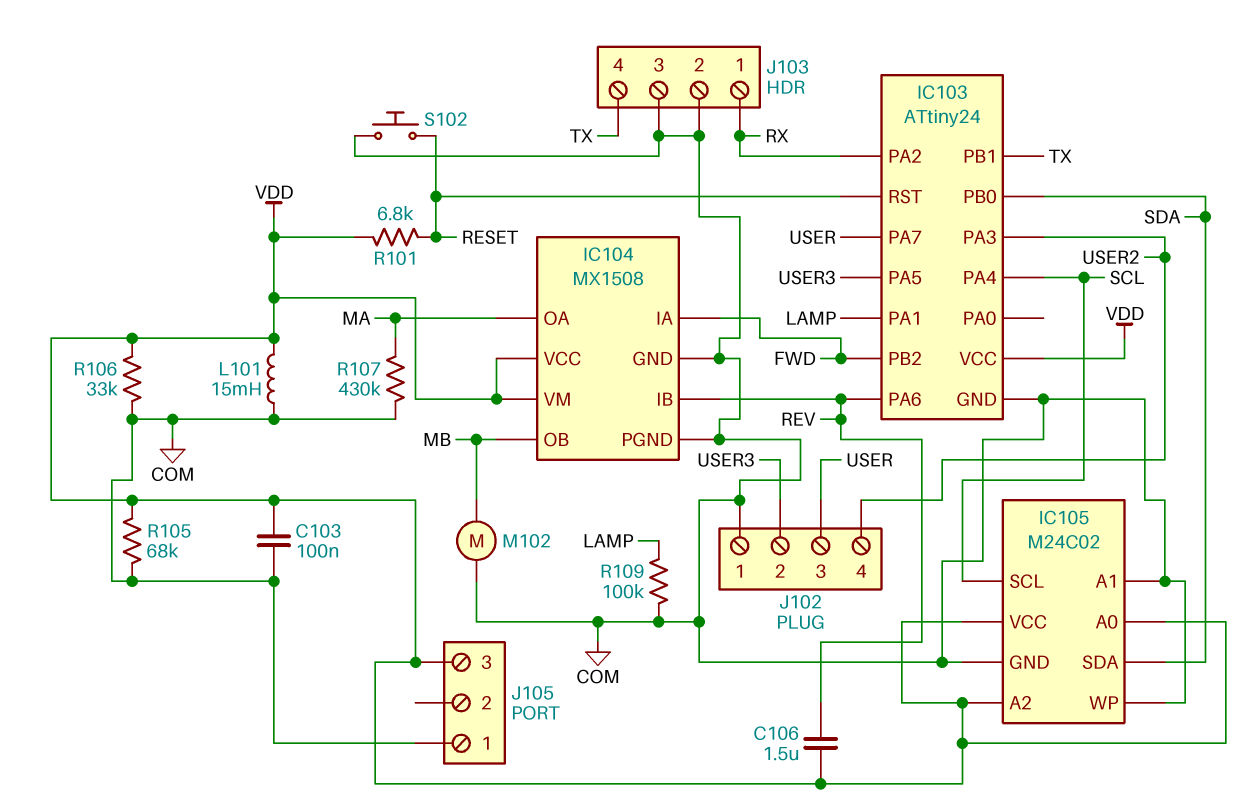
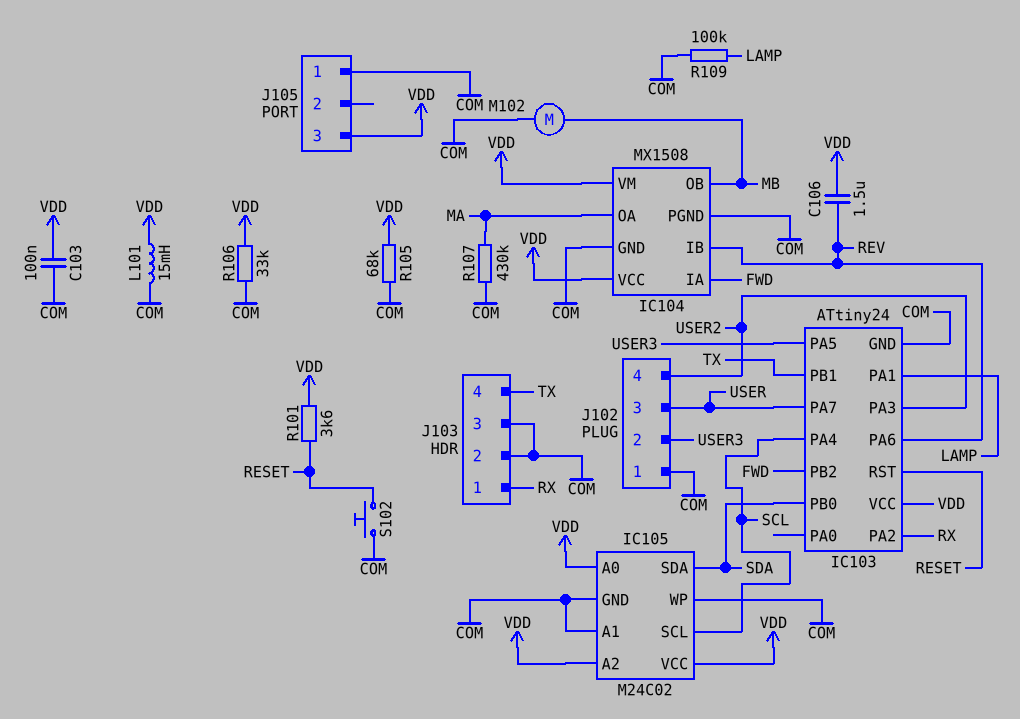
R101: 6.8k (RESET, VDD) -> 3.6k (RESET, VDD)

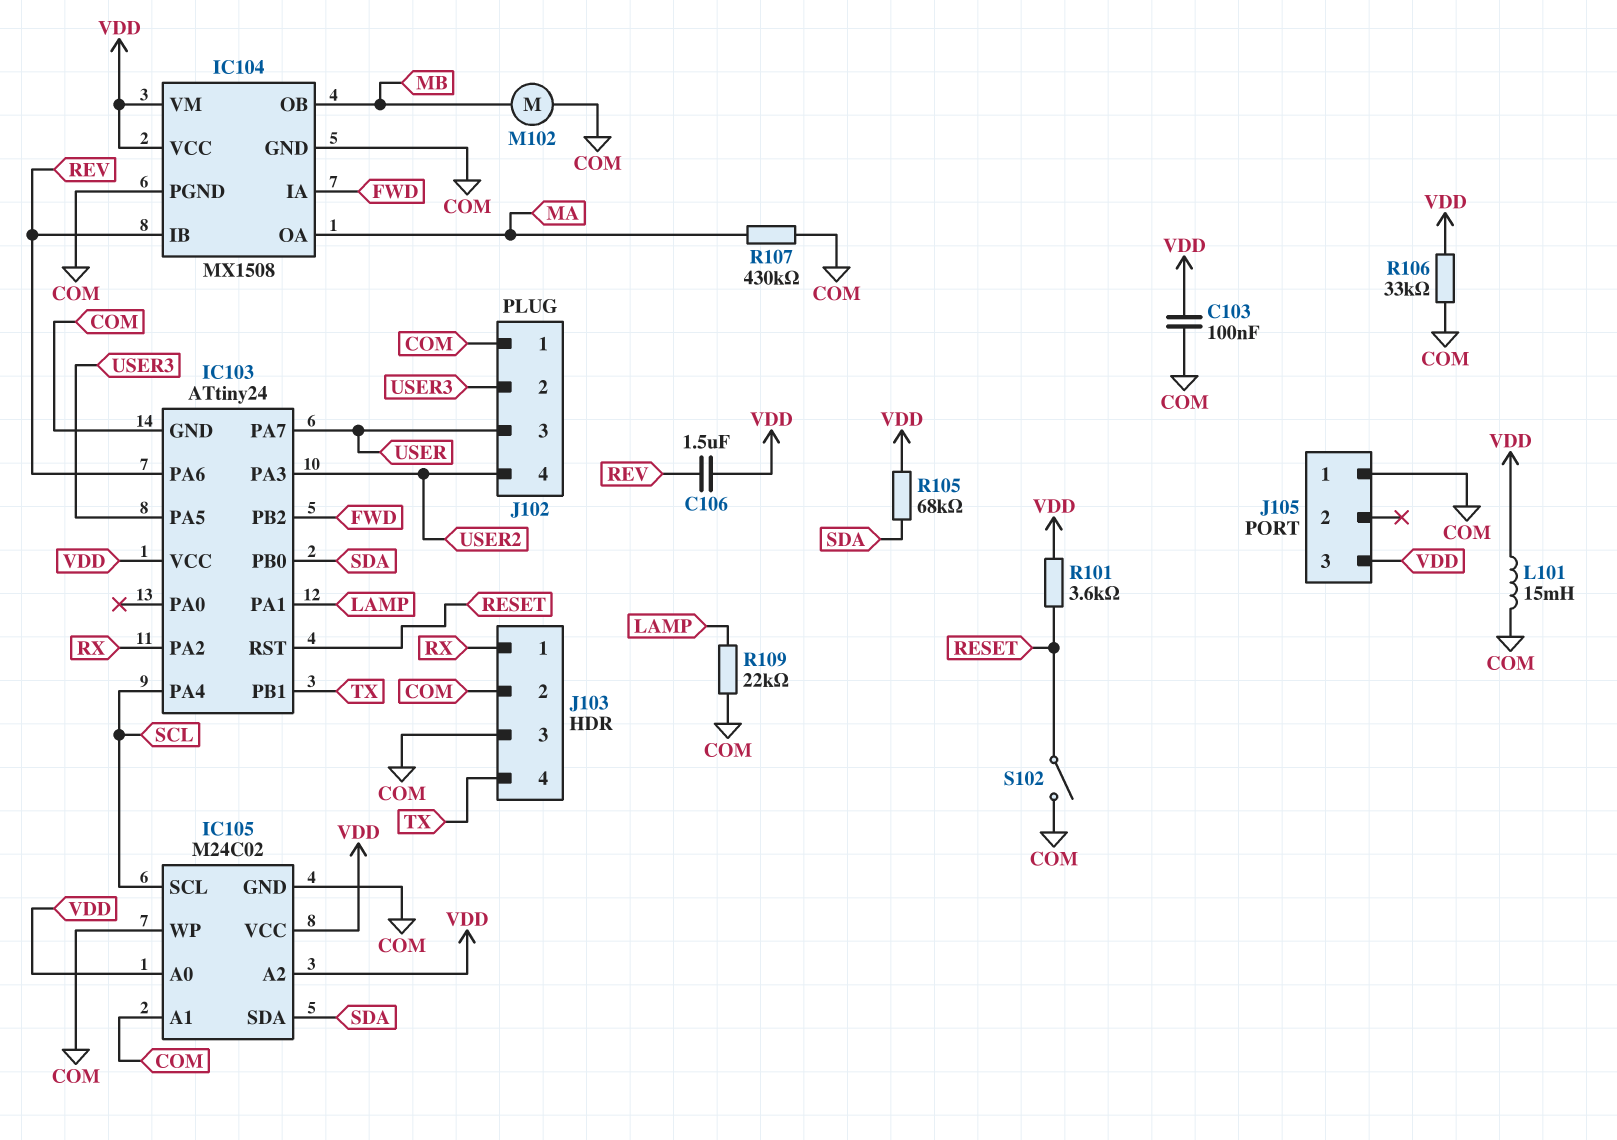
R105: 68k (COM, VDD) -> 68k (SDA, VDD)
R109: 100k (COM, LAMP) -> 22k (COM, LAMP)
S102: button (COM, RESET) -> switch (COM, RESET)

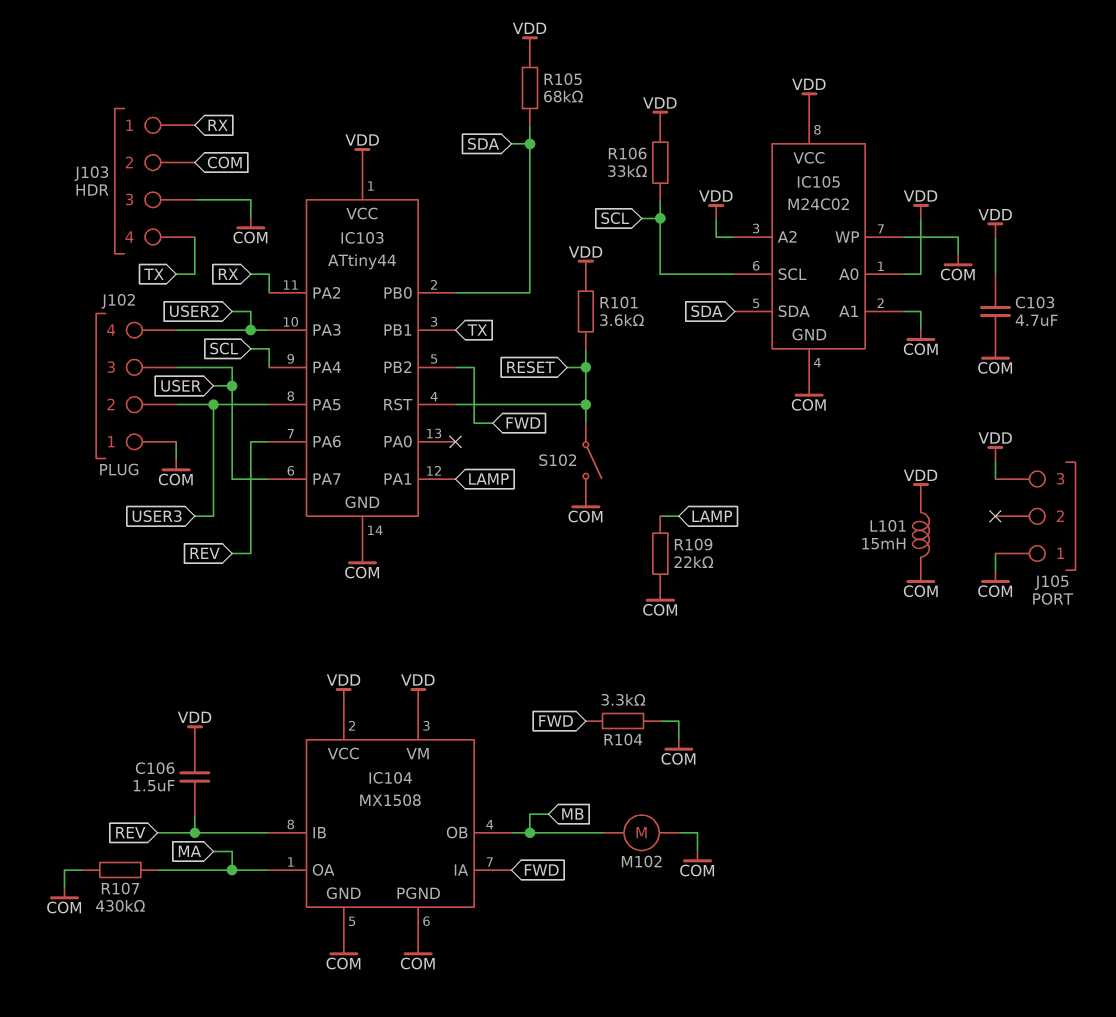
C103: 100nF (COM, VDD) -> 4.7uF (COM, VDD)
IC103: ATtiny24 -> ATtiny44
R104: none -> 3.3k (COM, FWD)
R106: 33k (COM, VDD) -> 33k (SCL, VDD)

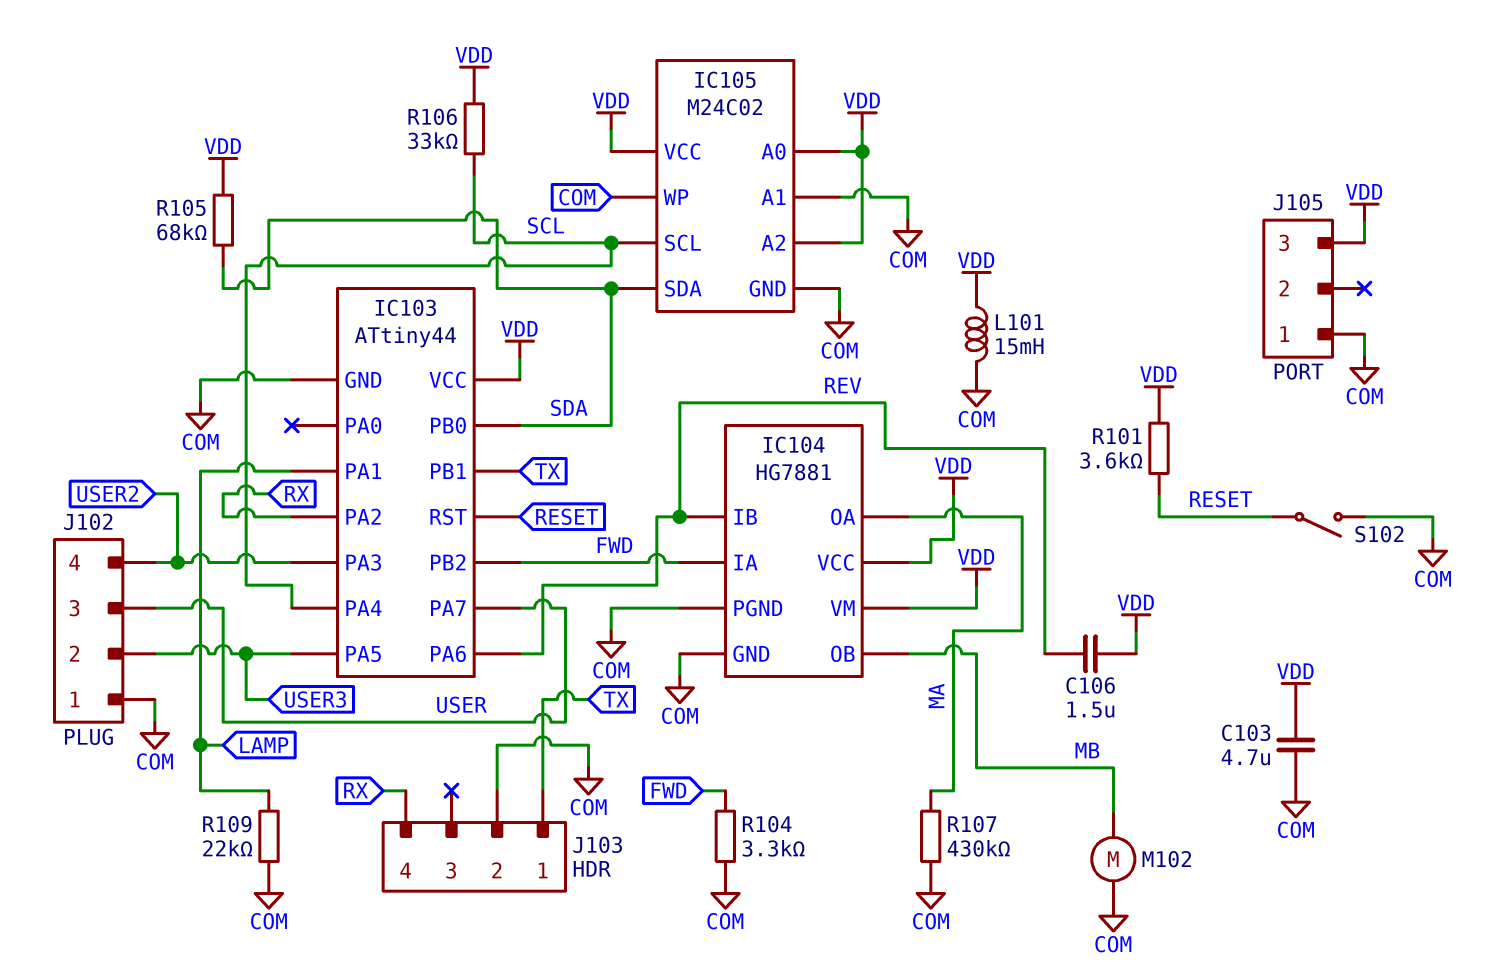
IC104: MX1508 -> HG7881
J103 pin 1: RX -> TX
J103 pin 3: COM -> none
J103 pin 4: TX -> RX

